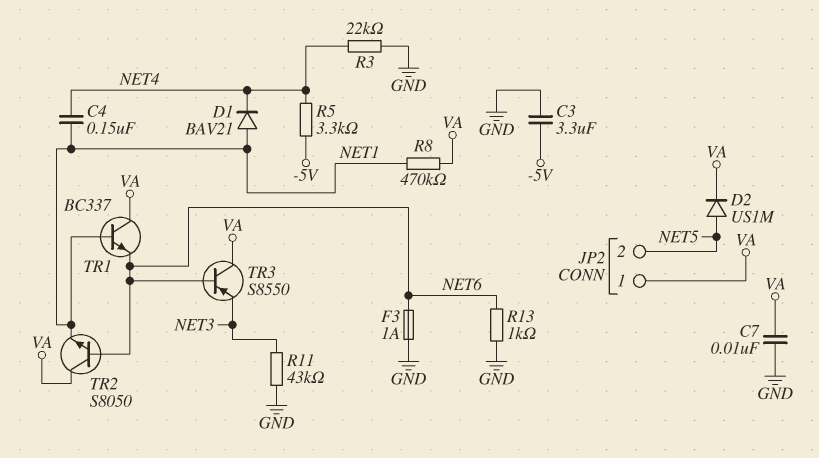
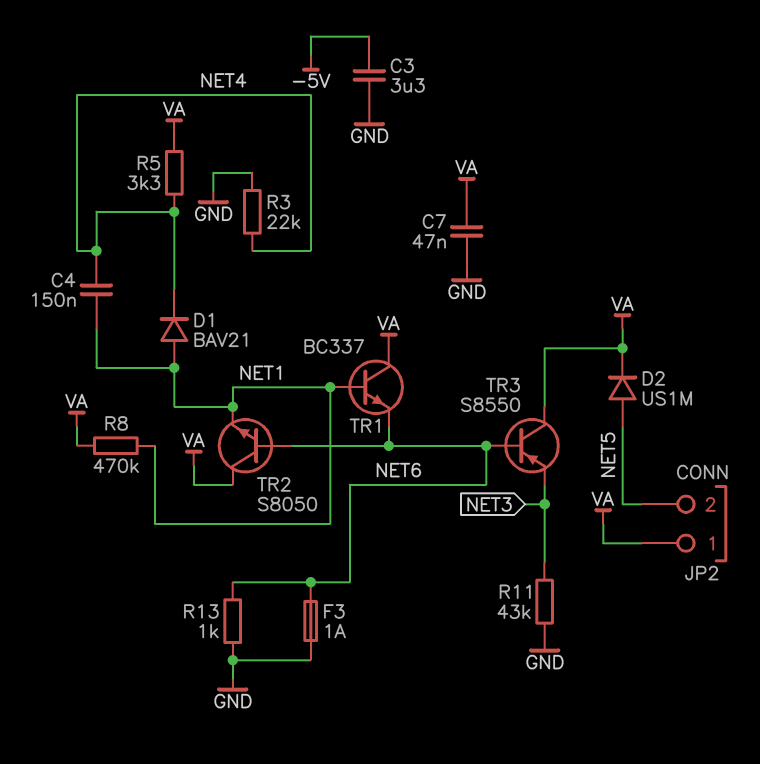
C7: 10nF (GND, VA) -> 47nF (GND, VA)
R5: 3.3k (-5V, NET4) -> 3.3k (NET4, VA)

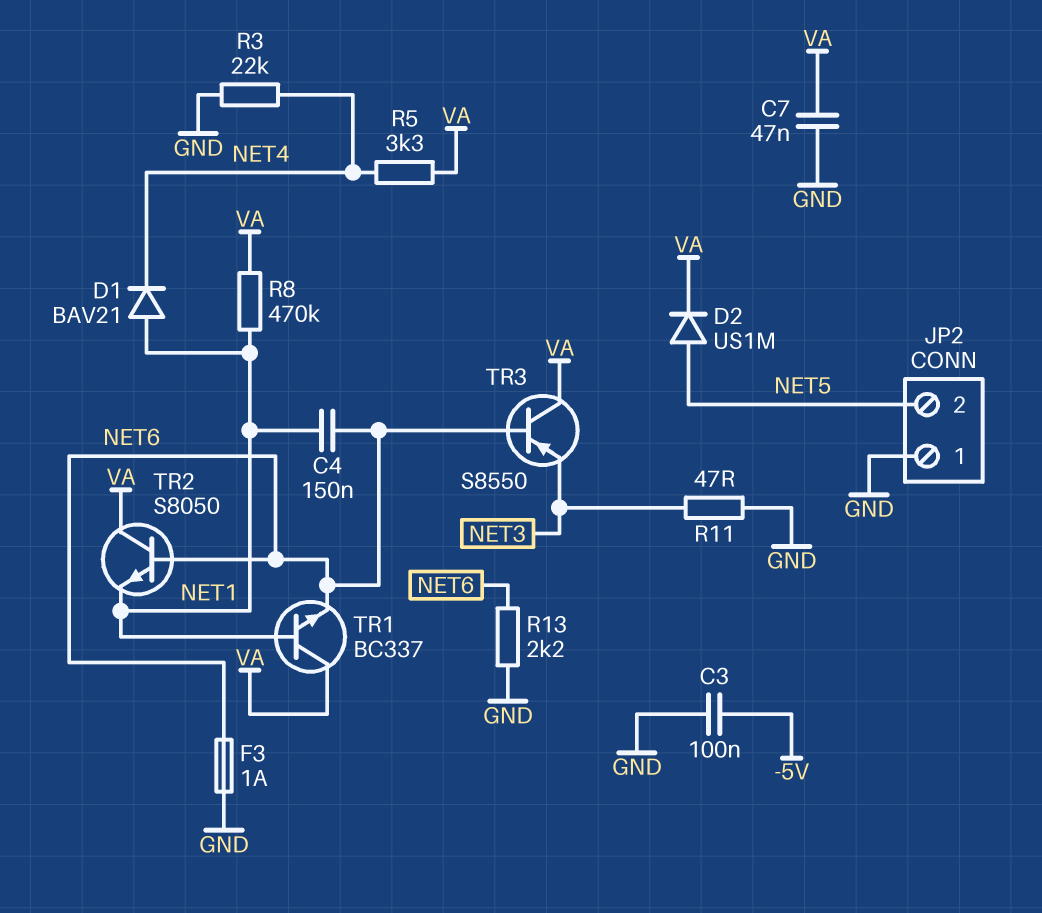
C3: 3.3uF (-5V, GND) -> 100nF (-5V, GND)
C4: 150nF (NET1, NET4) -> 150nF (NET1, NET6)
JP2 pin 1: VA -> GND
R11: 43k (GND, NET3) -> 47 (GND, NET3)
R13: 1k (GND, NET6) -> 2.2k (GND, NET6)

